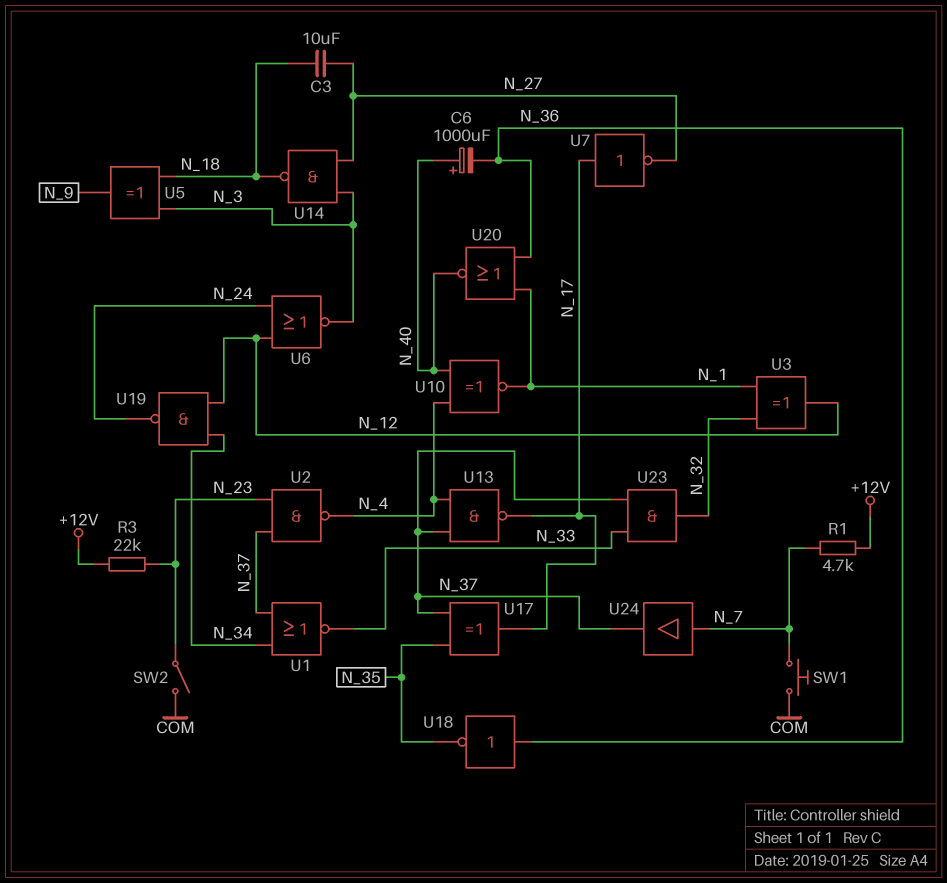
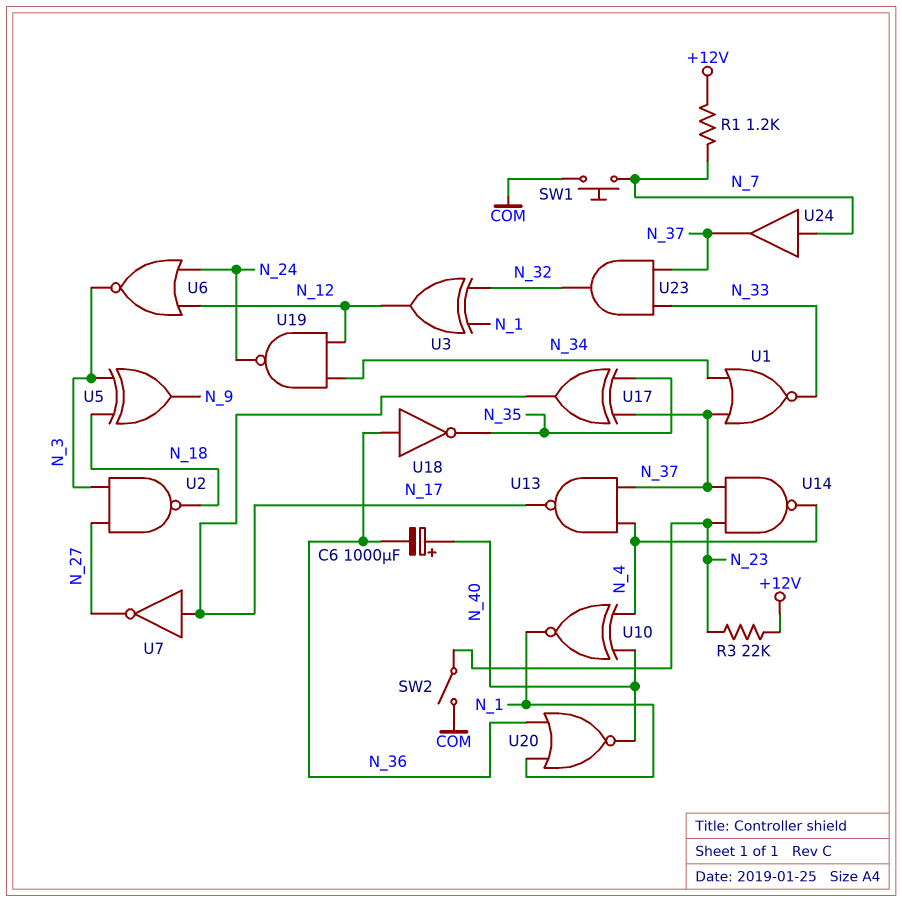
C3: 10uF (N_18, N_27) -> none
R1: 4.7k (+12V, N_7) -> 1.2k (+12V, N_7)
U2: NAND (in N_23, in N_37, out N_4) -> NAND (in N_3, in N_27, out N_18)
U14: NAND (in N_3, in N_27, out N_18) -> NAND (in N_23, in N_37, out N_4)

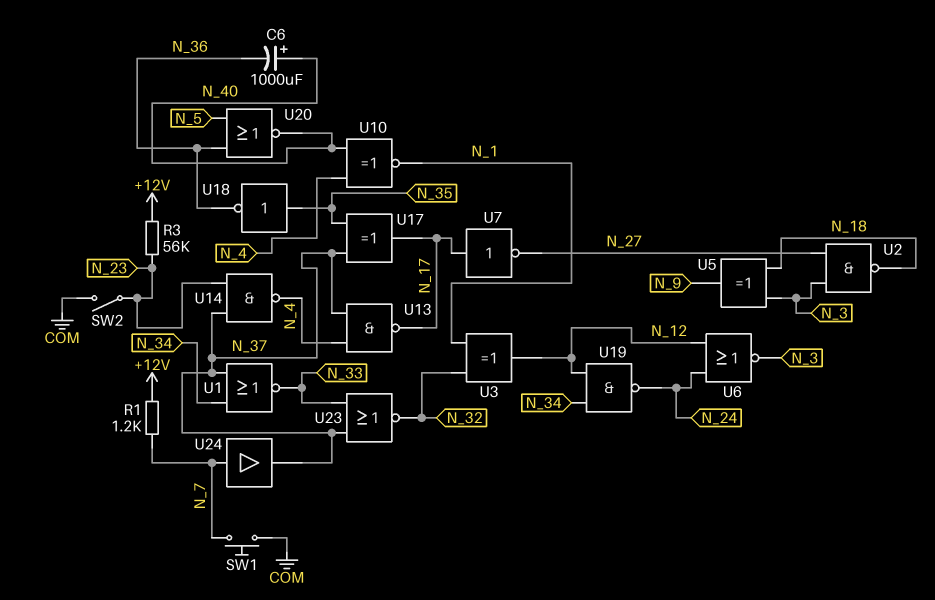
R3: 22k (+12V, N_23) -> 56k (+12V, N_23)
U18: NOT (in N_36, out N_35) -> NOT (in N_35, out N_36)
U20: NOR (in N_1, in N_36, out N_40) -> NOR (in N_5, in N_36, out N_40)
U23: AND (in N_33, in N_37, out N_32) -> NOR (in N_33, in N_37, out N_32)

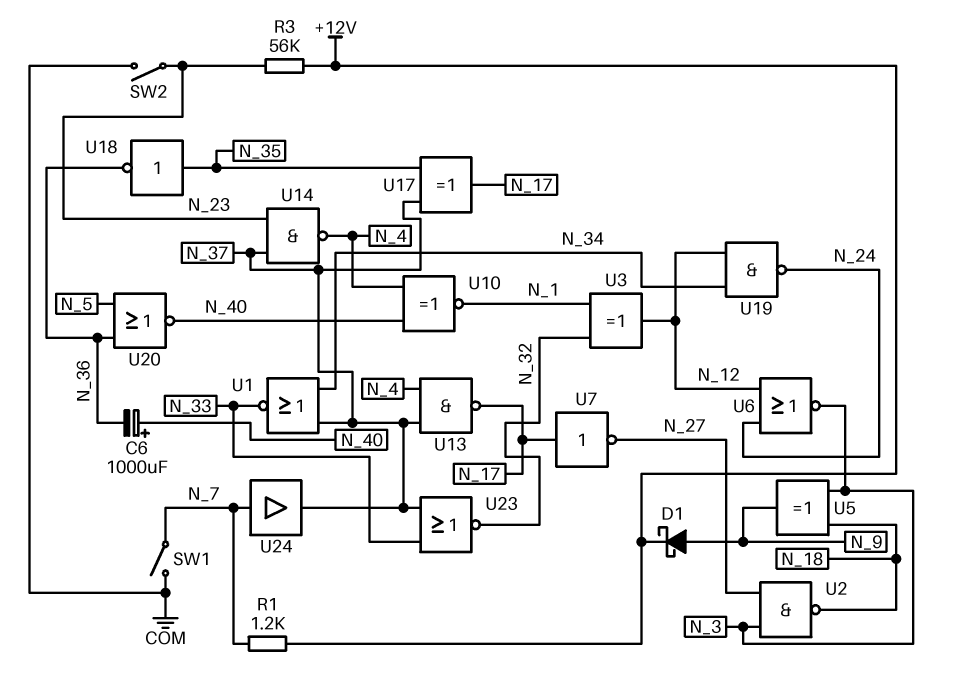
D1: none -> schottky (A N_9, K +12V)
SW1: button (COM, N_7) -> switch (COM, N_7)

